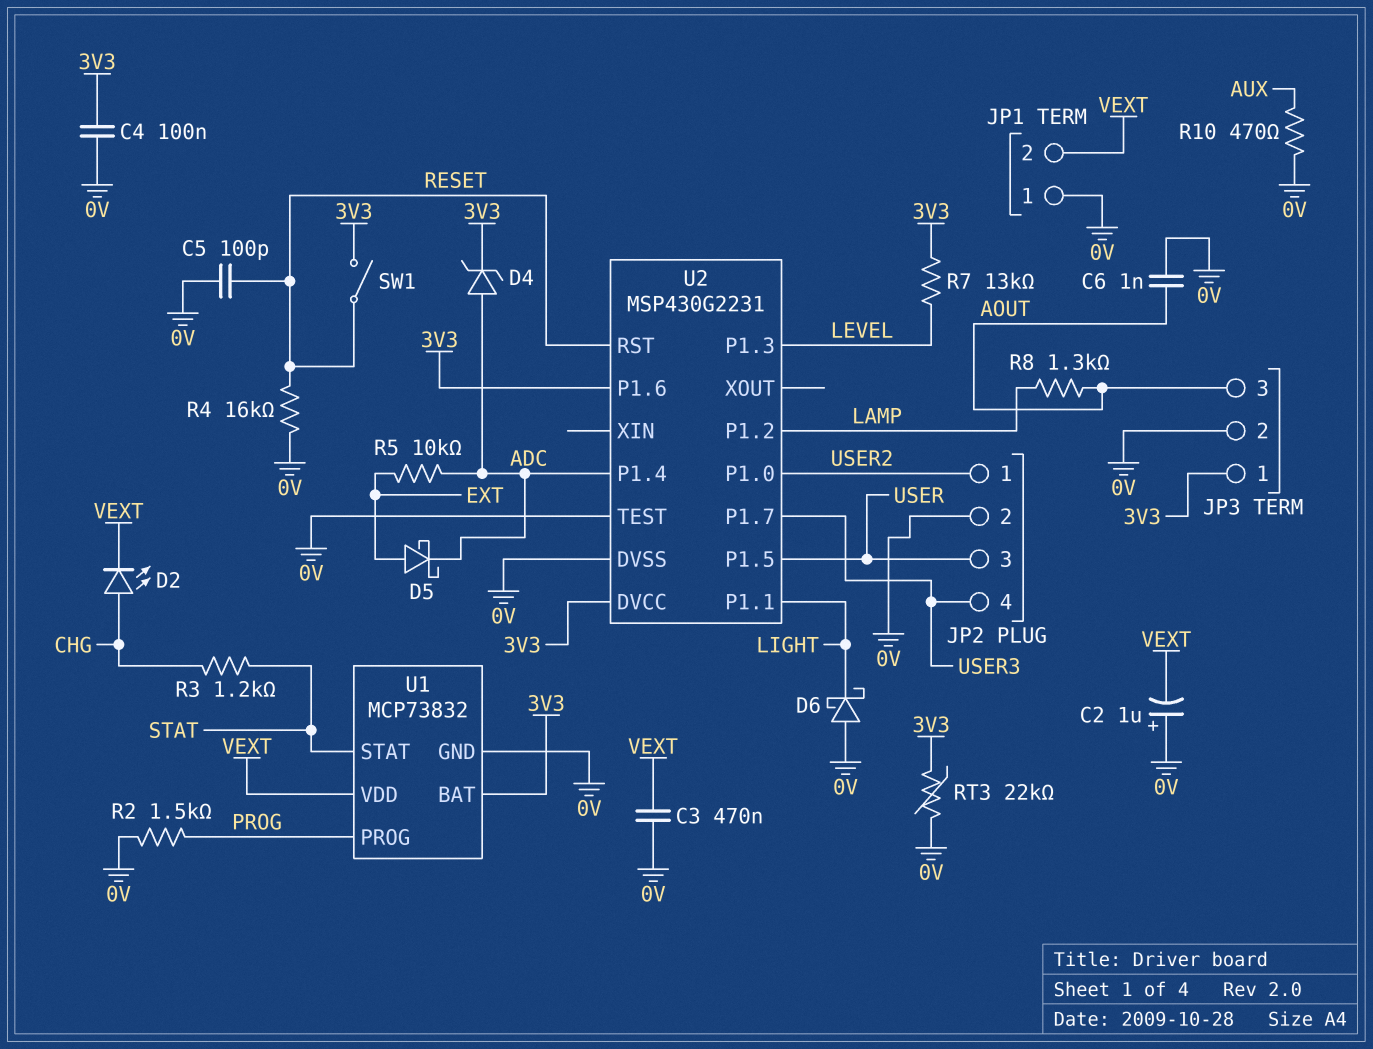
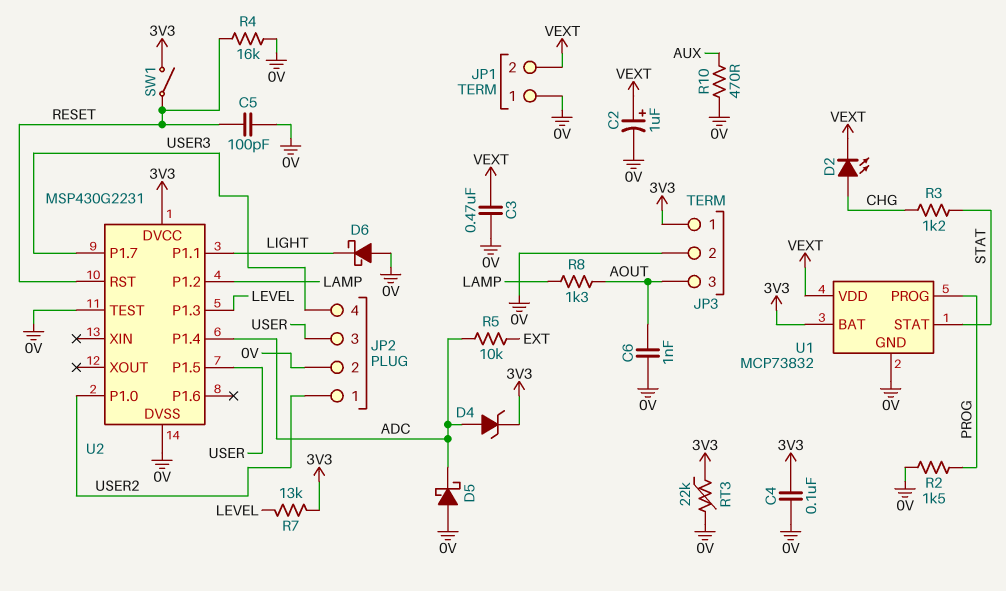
C2: 1uF (plus 0V, minus VEXT) -> 1uF (plus VEXT, minus 0V)
D5: schottky (A EXT, K ADC) -> schottky (A 0V, K ADC)
U2 pin P1.6: 3V3 -> none

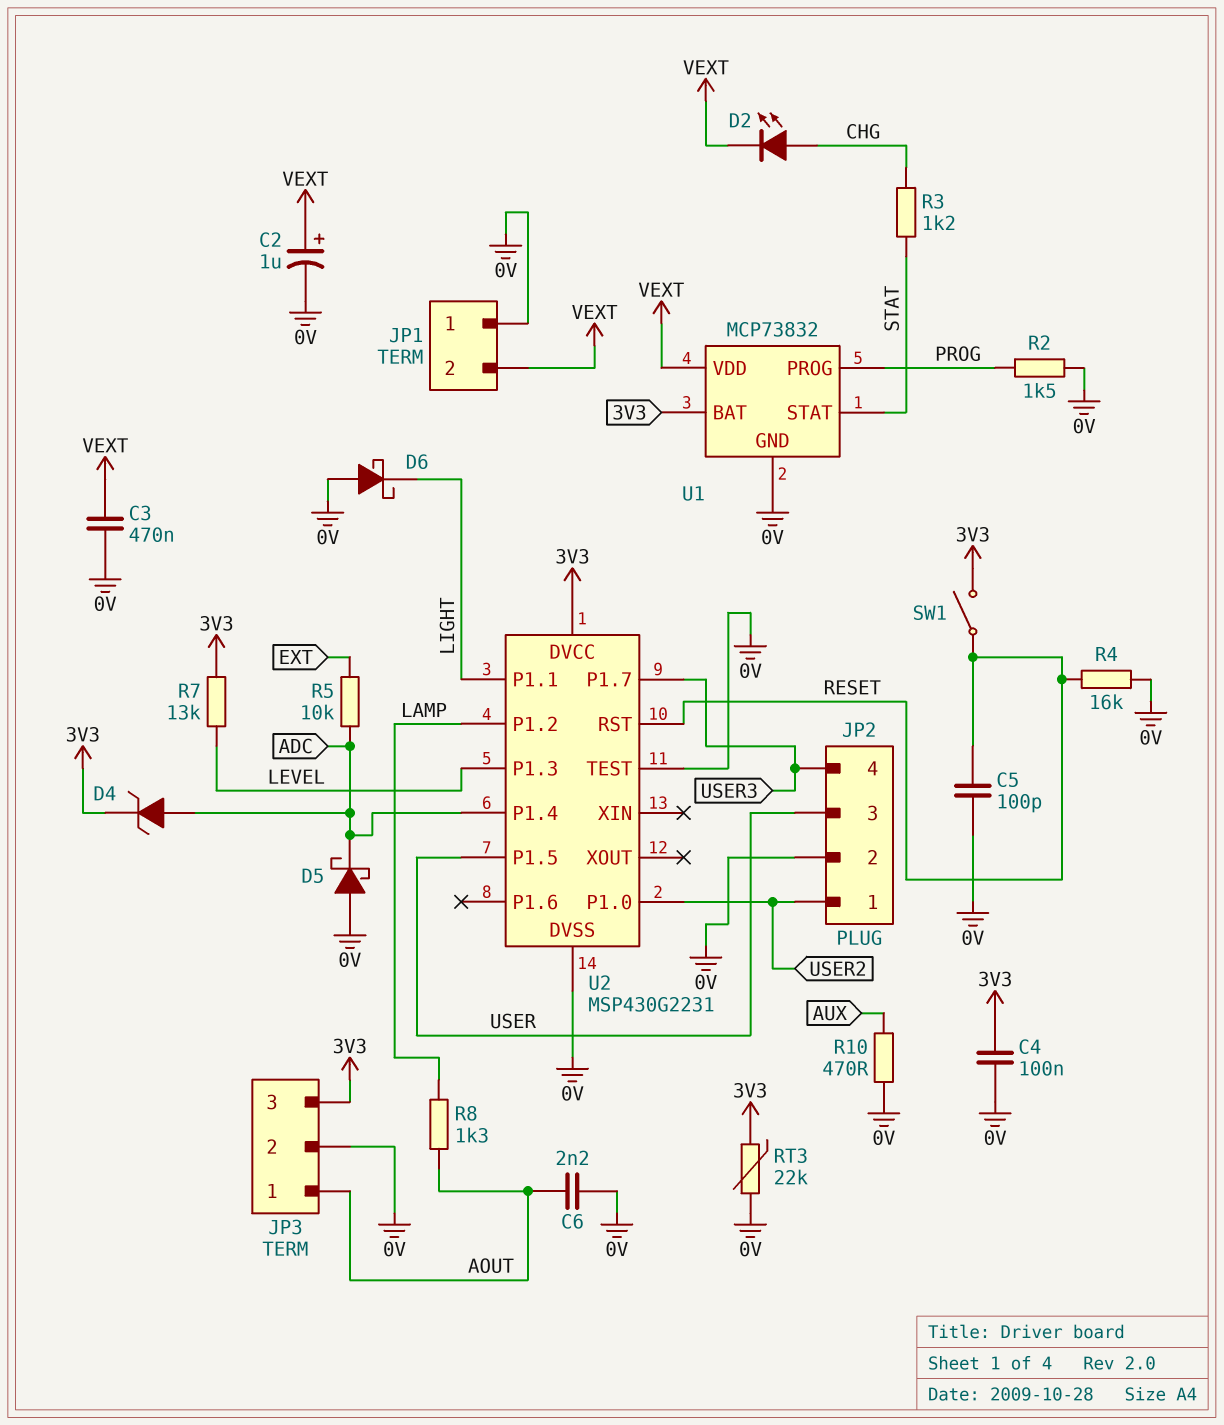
C6: 1nF (0V, AOUT) -> 2.2nF (0V, AOUT)
JP3 pin 1: 3V3 -> AOUT
JP3 pin 3: AOUT -> 3V3

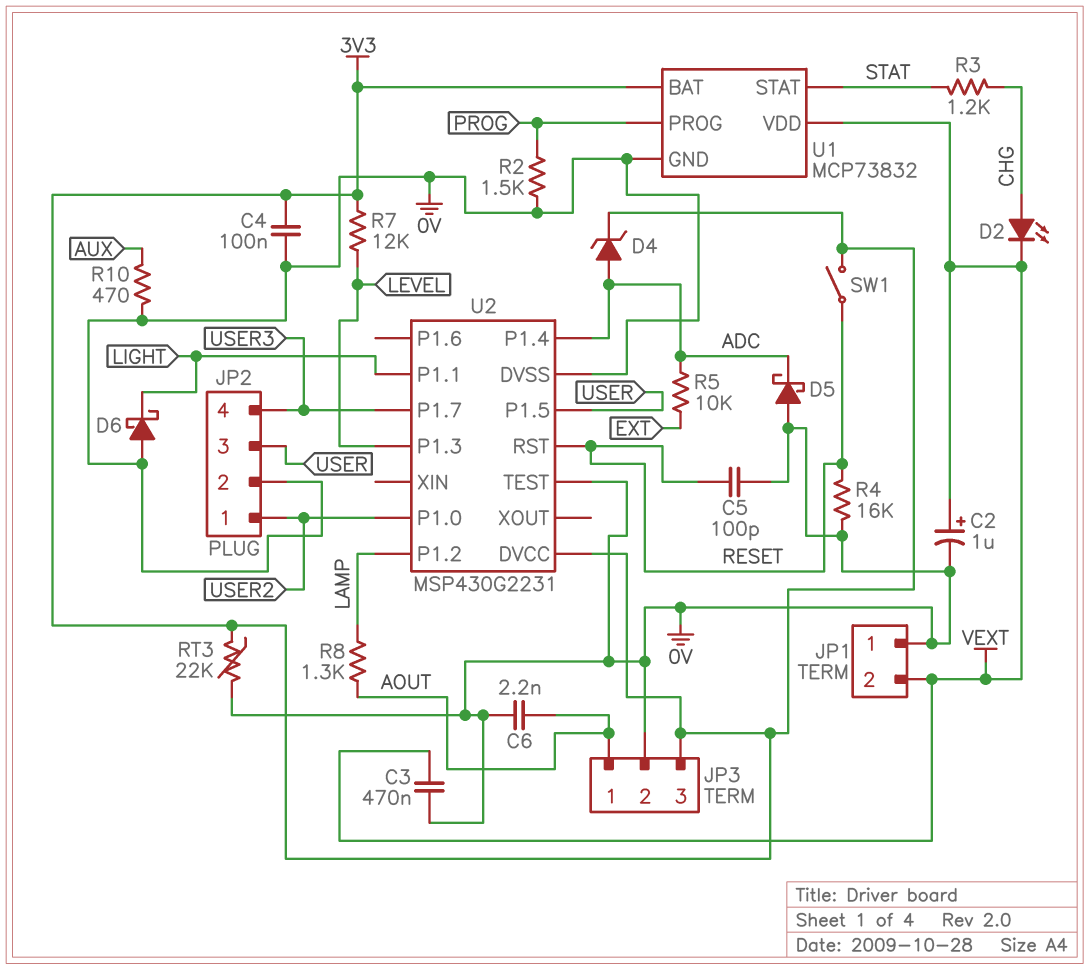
R7: 13k (3V3, LEVEL) -> 12k (3V3, LEVEL)

